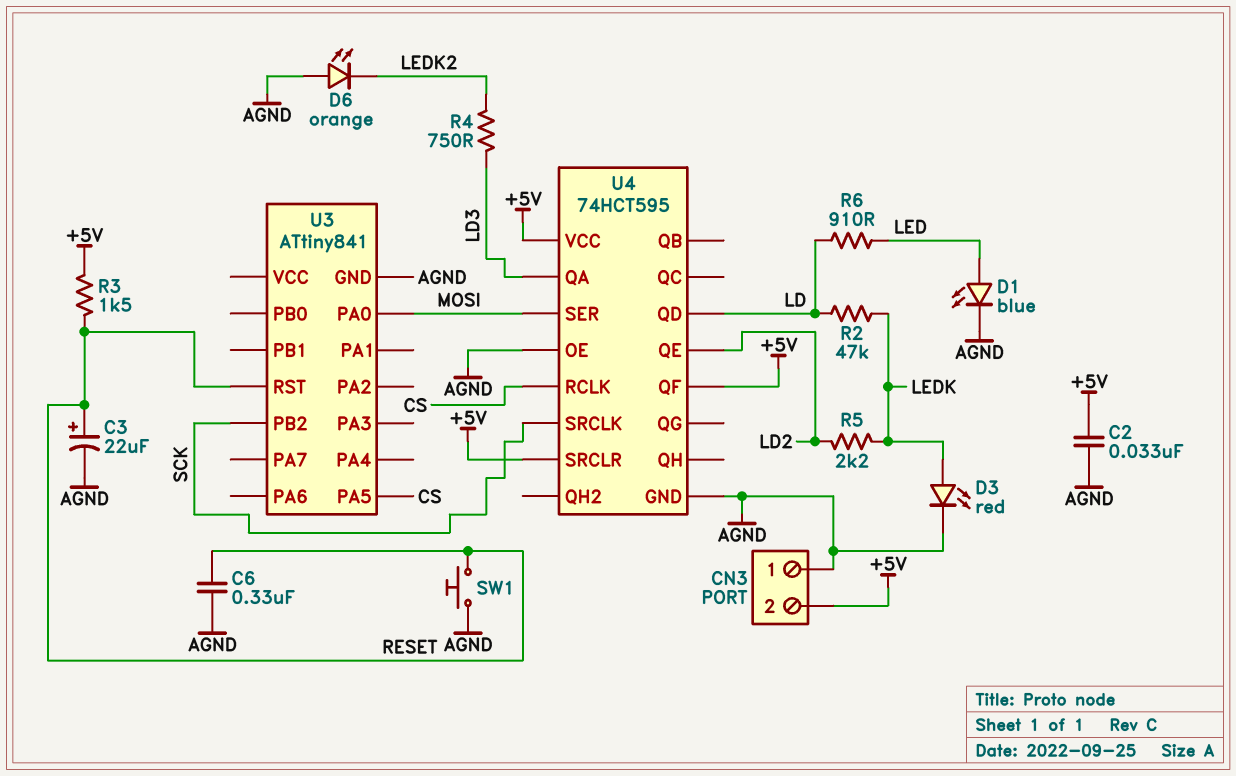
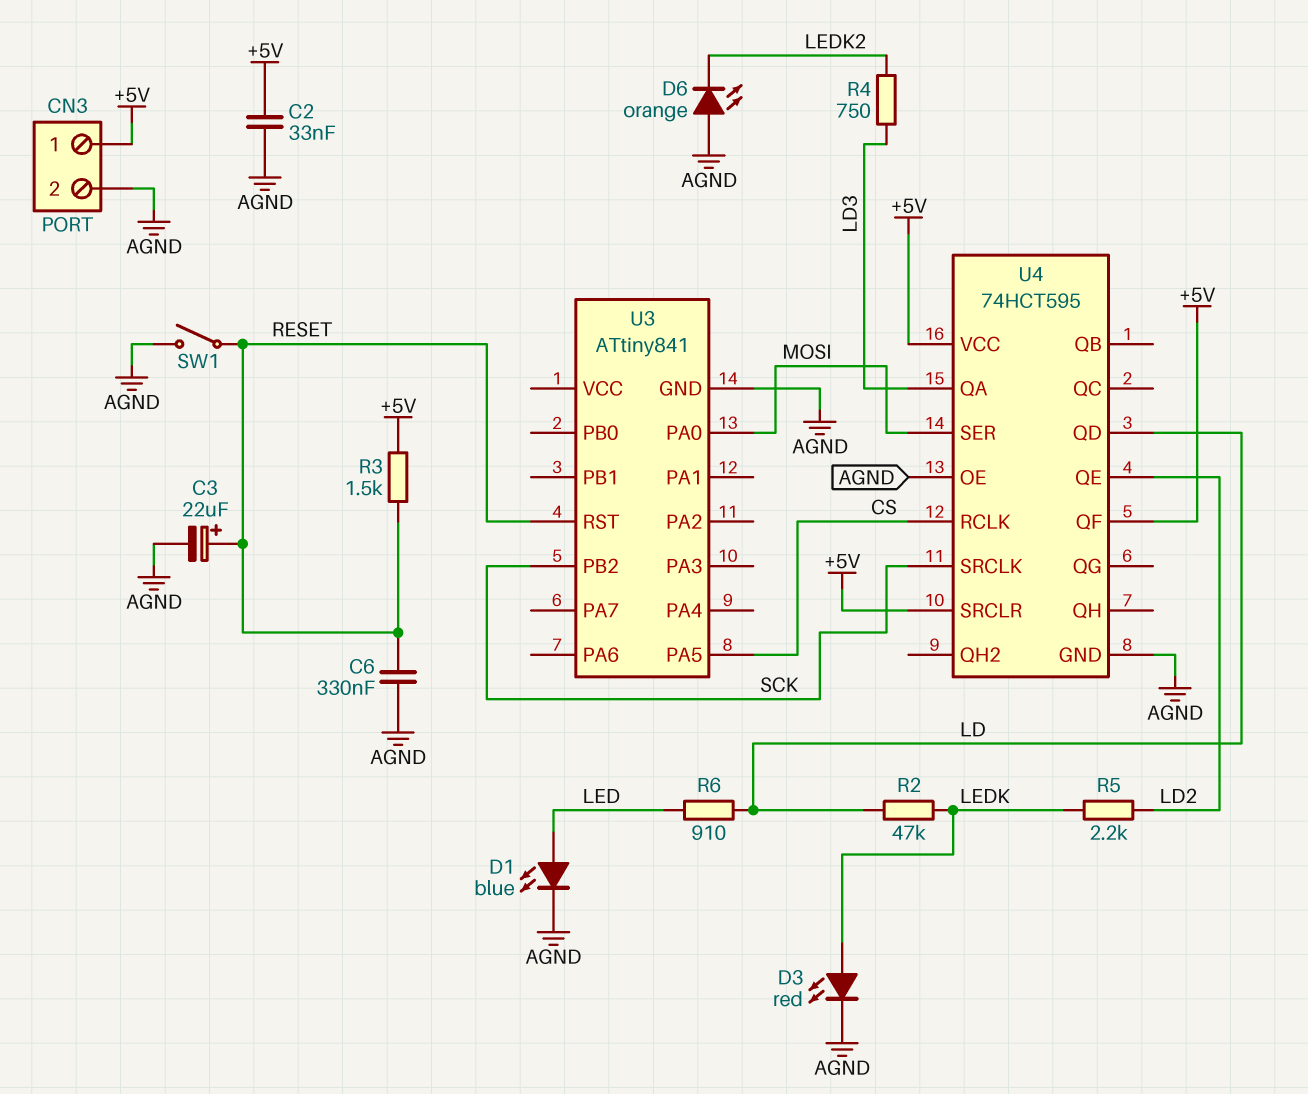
CN3 pin 1: AGND -> +5V
CN3 pin 2: +5V -> AGND
SW1: button (AGND, RESET) -> switch (AGND, RESET)

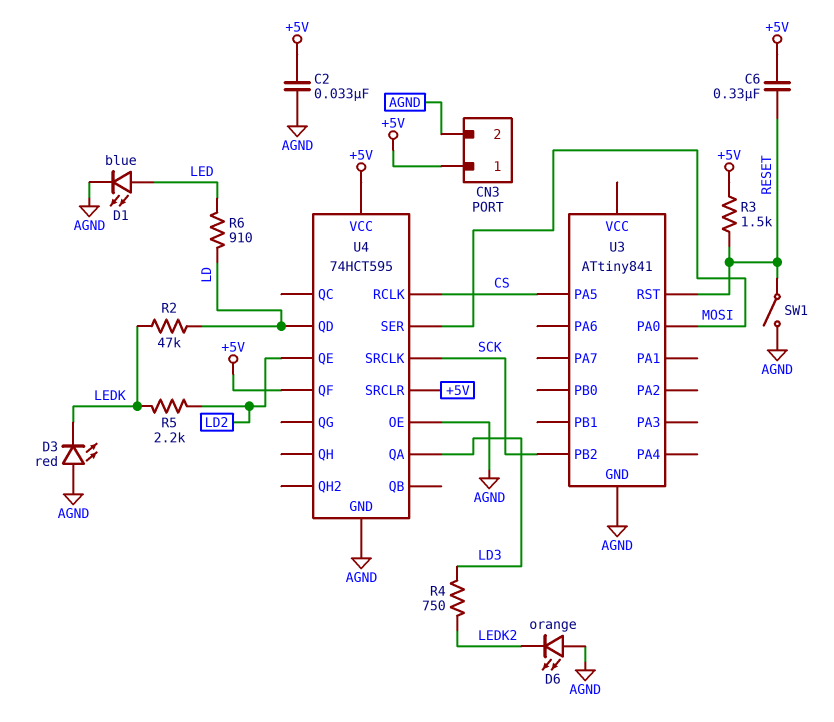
C3: 22uF (plus RESET, minus AGND) -> none
C6: 330nF (AGND, RESET) -> 330nF (+5V, RESET)
D3: LED red (A LEDK, K AGND) -> LED red (A AGND, K LEDK)

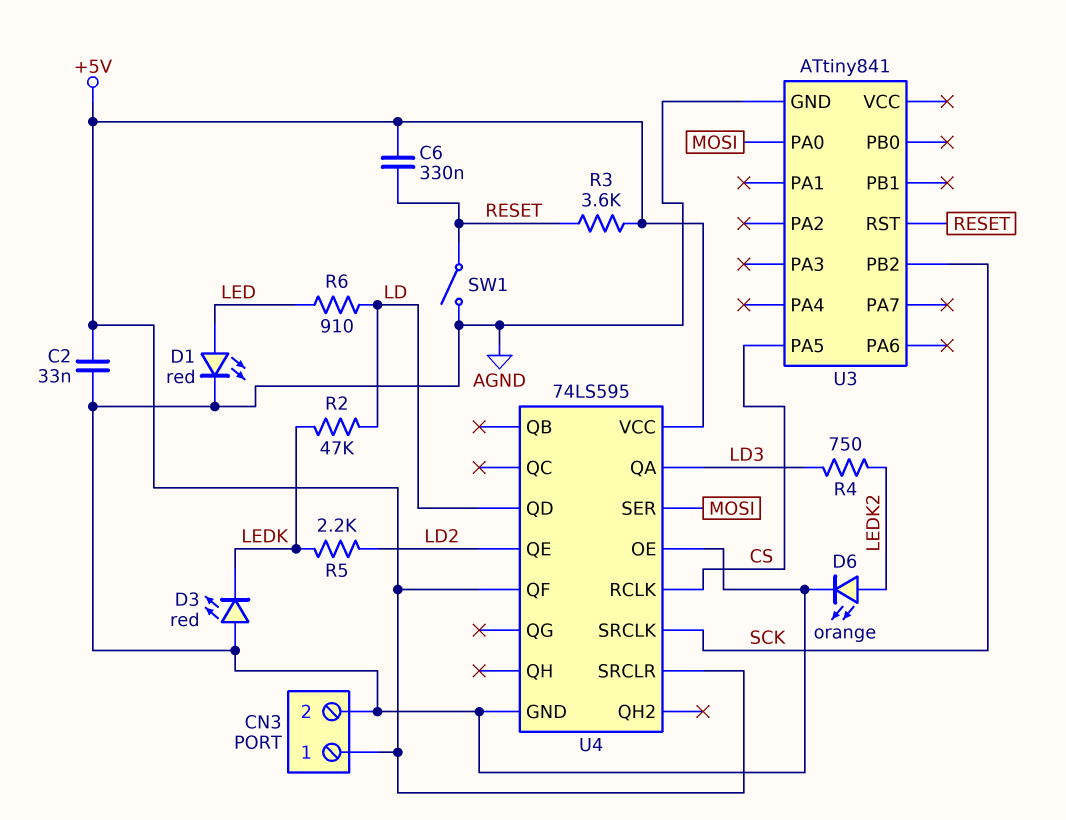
D1: LED blue (A LED, K AGND) -> LED red (A LED, K AGND)
D6: LED orange (A AGND, K LEDK2) -> LED orange (A LEDK2, K AGND)
R3: 1.5k (+5V, RESET) -> 3.6k (+5V, RESET)
U4: 74HCT595 -> 74LS595

